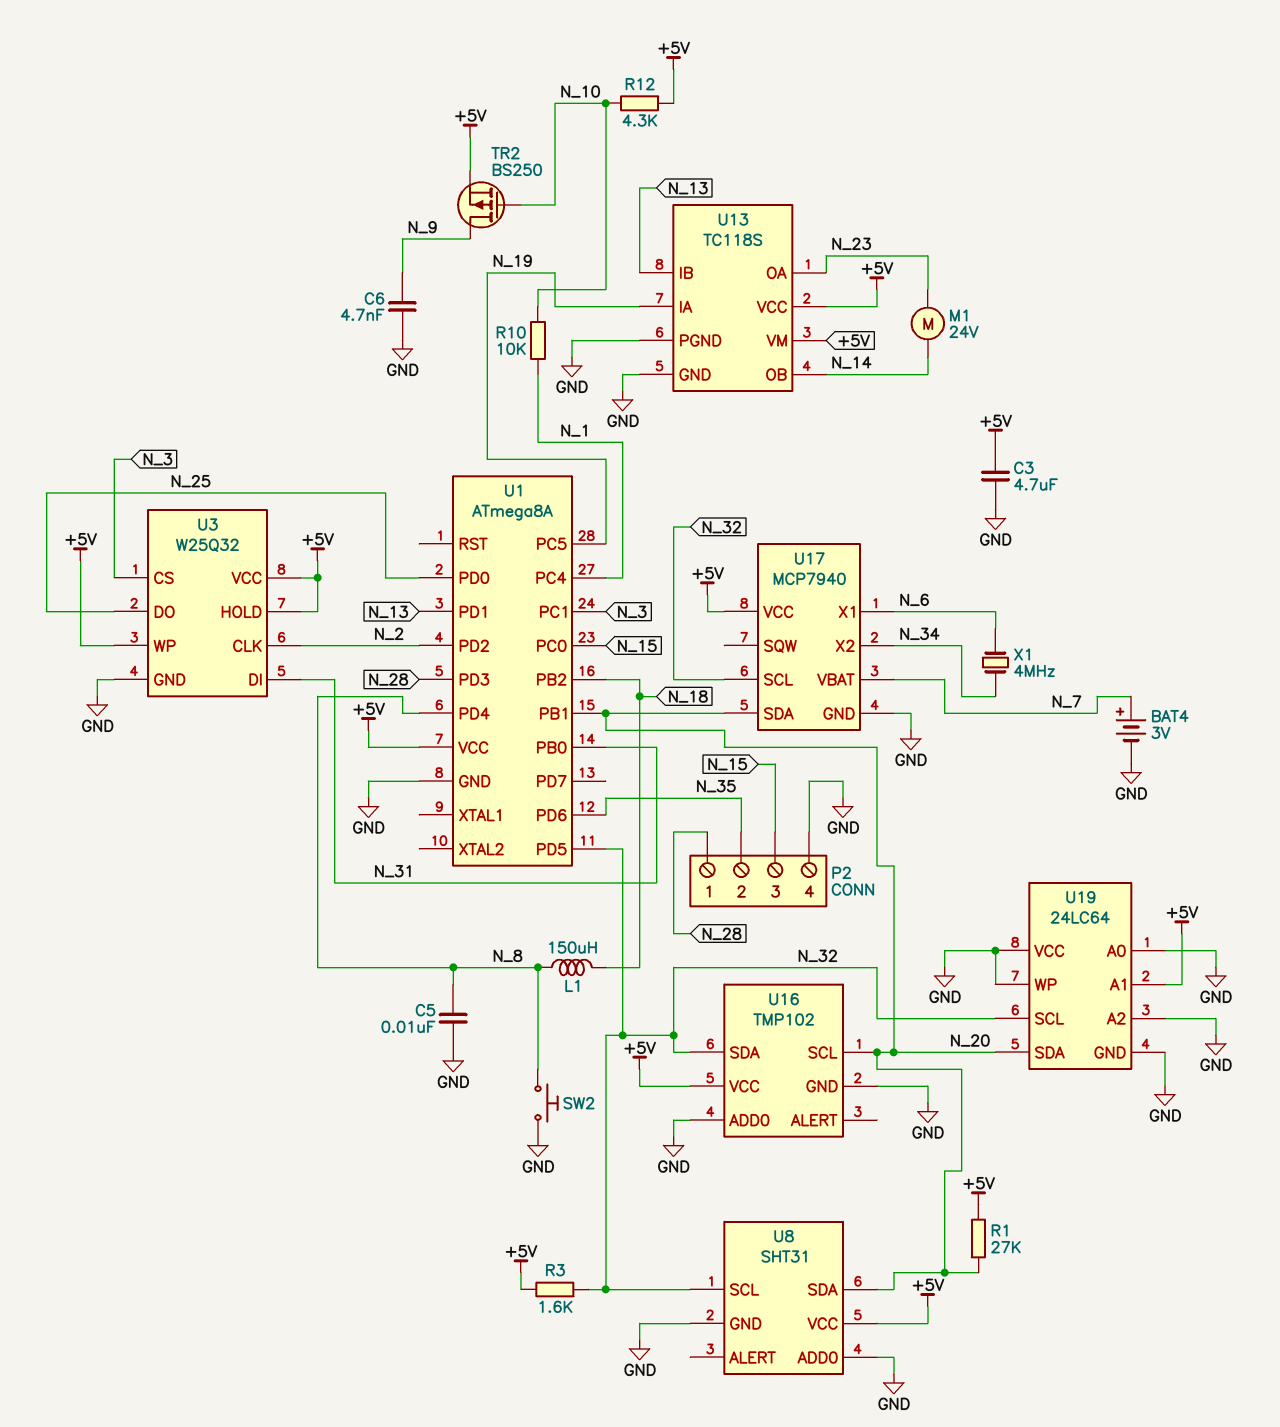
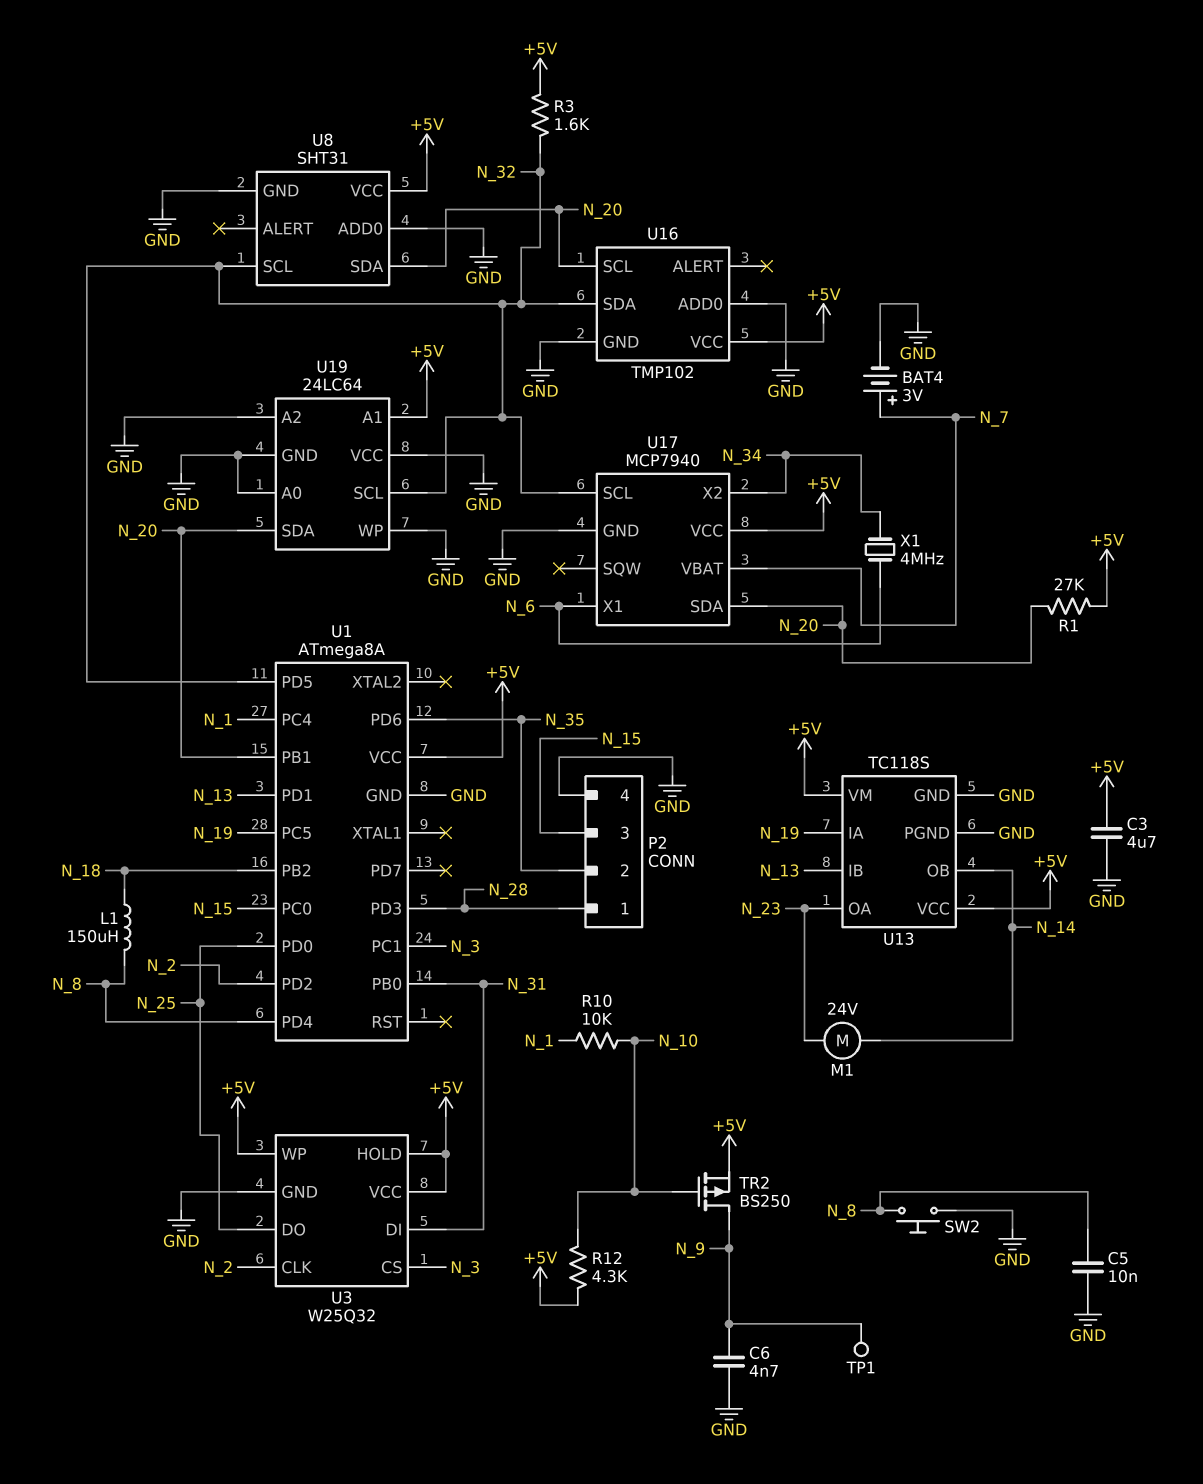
TP1: none -> test point (N_9)

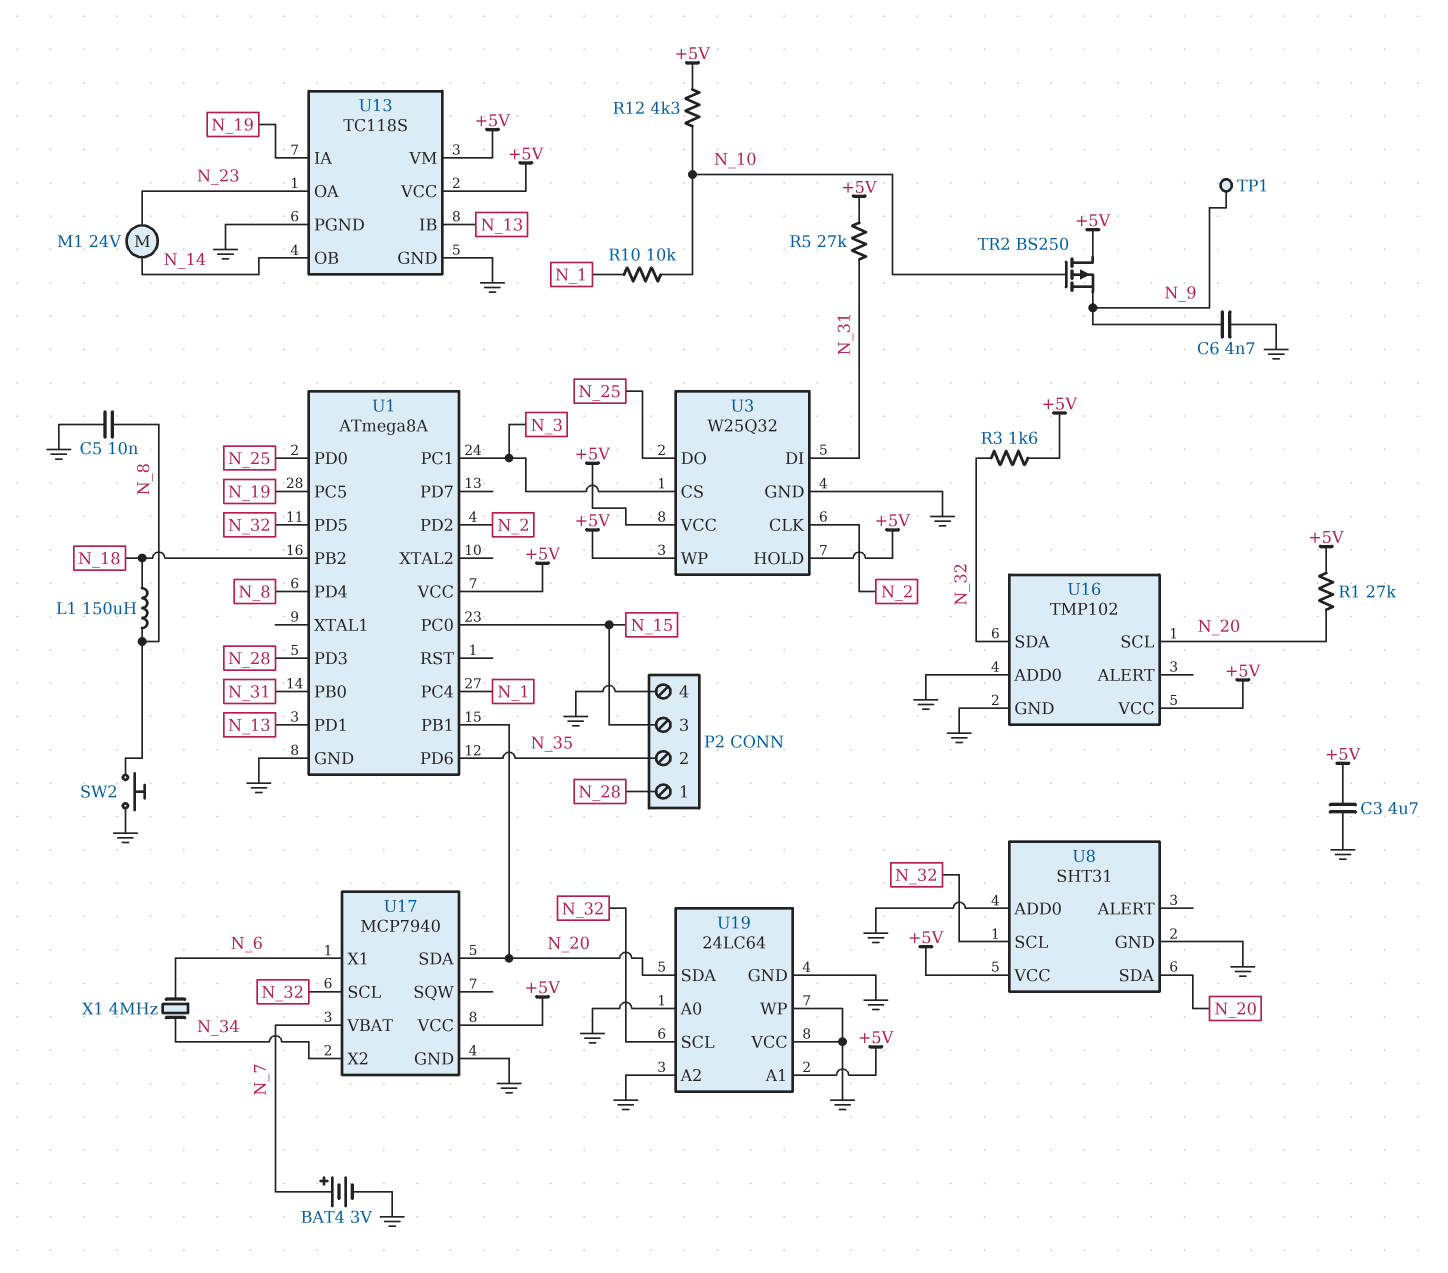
R5: none -> 27k (+5V, N_31)
TR2: PMOS BS250 (G N_10, D N_9, S +5V) -> PMOS BS250 (G N_10, D +5V, S N_9)

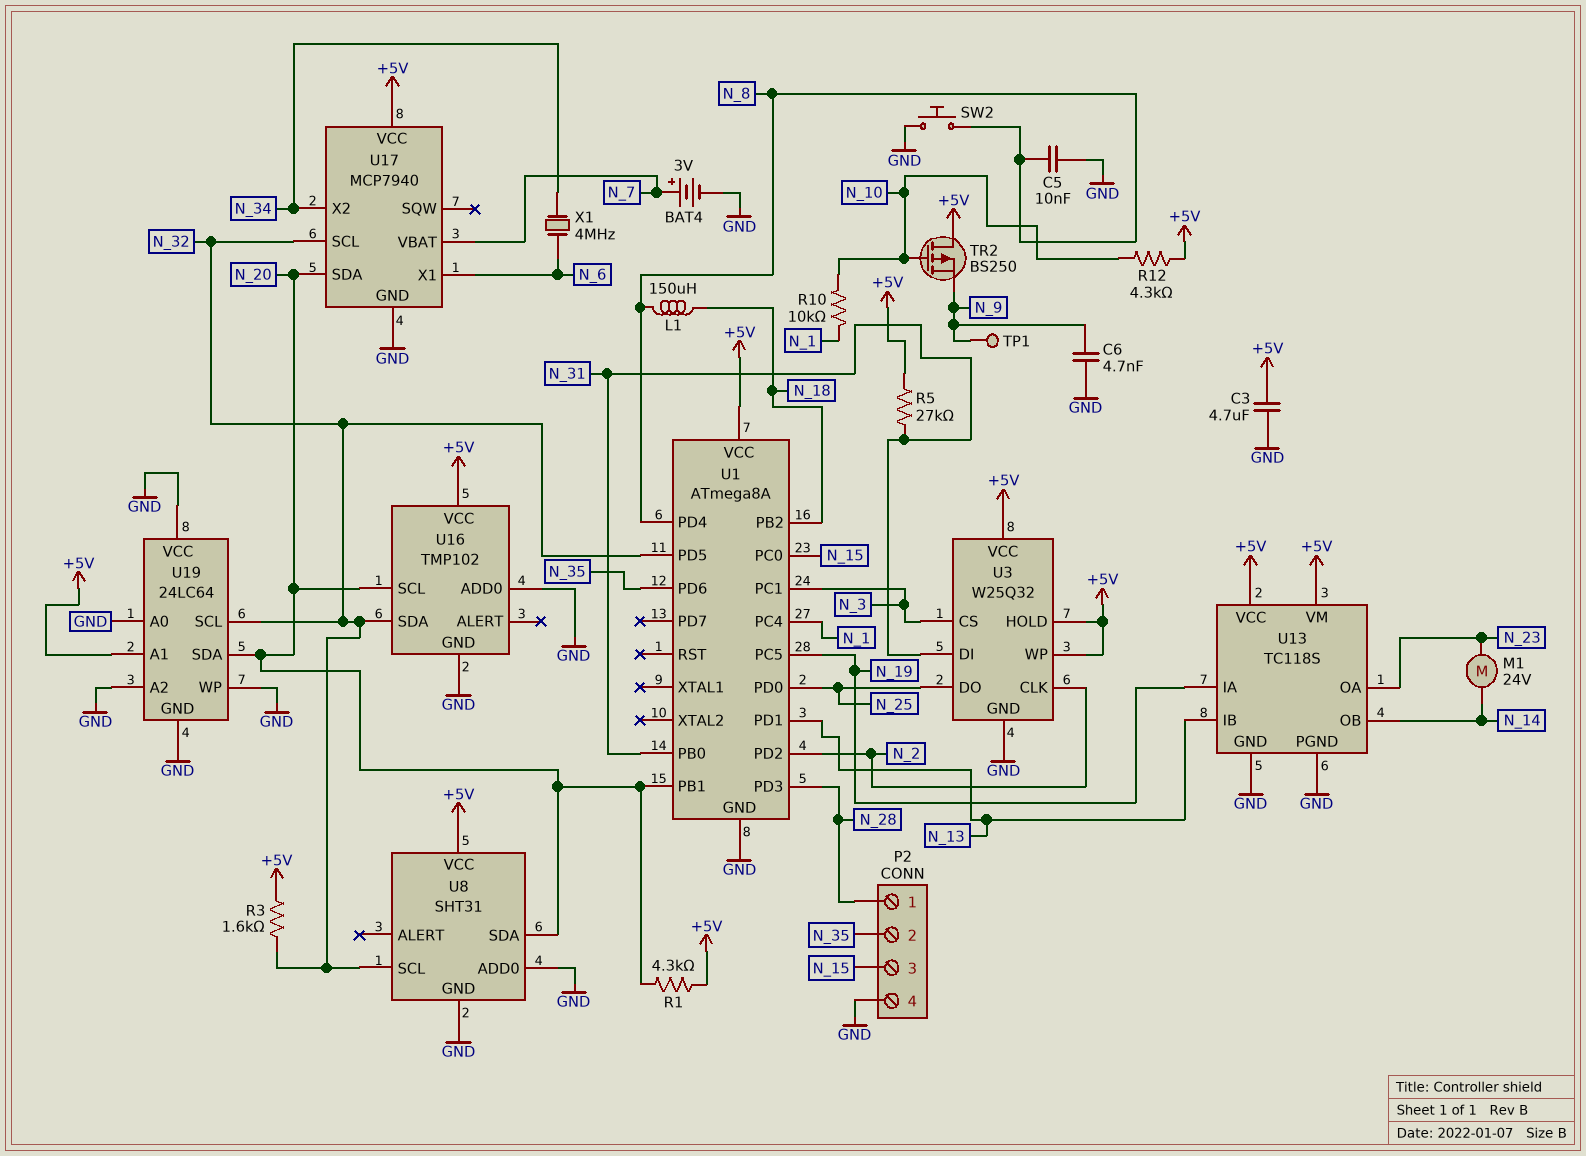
R1: 27k (+5V, N_20) -> 4.3k (+5V, N_20)

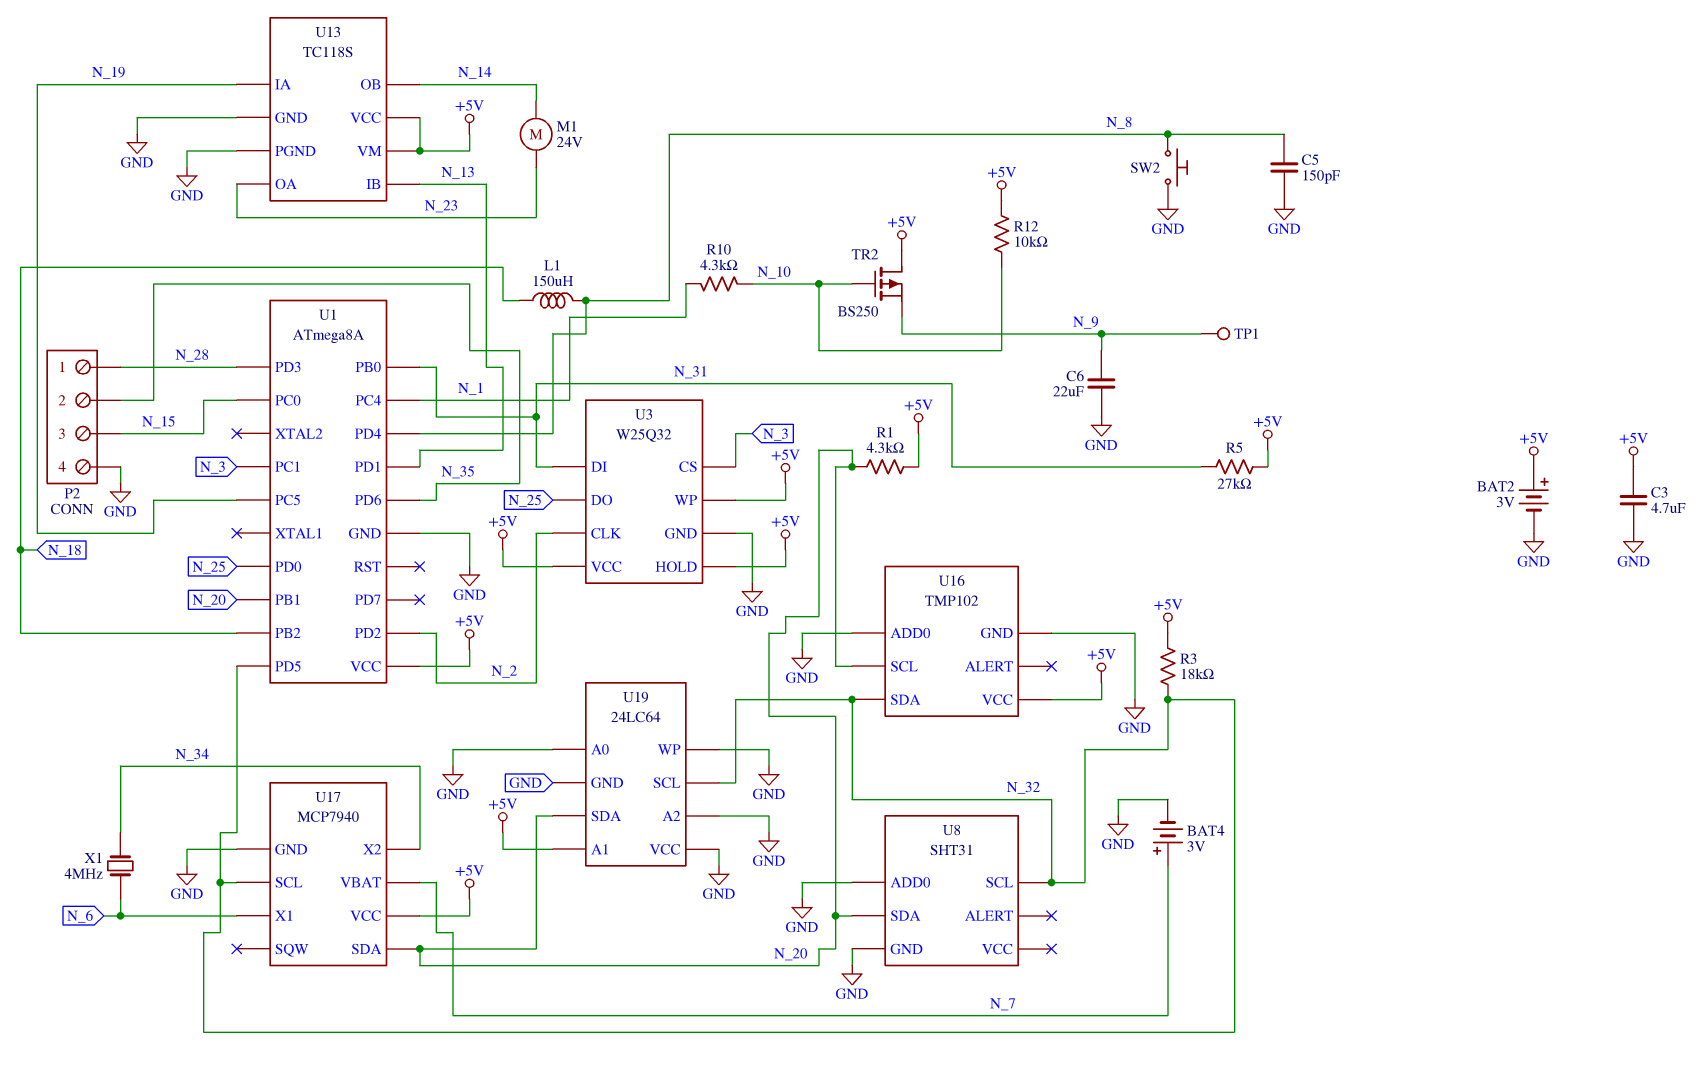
BAT2: none -> 3V (plus +5V, minus GND)
C5: 10nF (GND, N_8) -> 150pF (GND, N_8)
C6: 4.7nF (GND, N_9) -> 22uF (GND, N_9)
R3: 1.6k (+5V, N_32) -> 18k (+5V, N_32)
R10: 10k (N_1, N_10) -> 4.3k (N_1, N_10)
R12: 4.3k (+5V, N_10) -> 10k (+5V, N_10)
U8 pin VCC: +5V -> none

